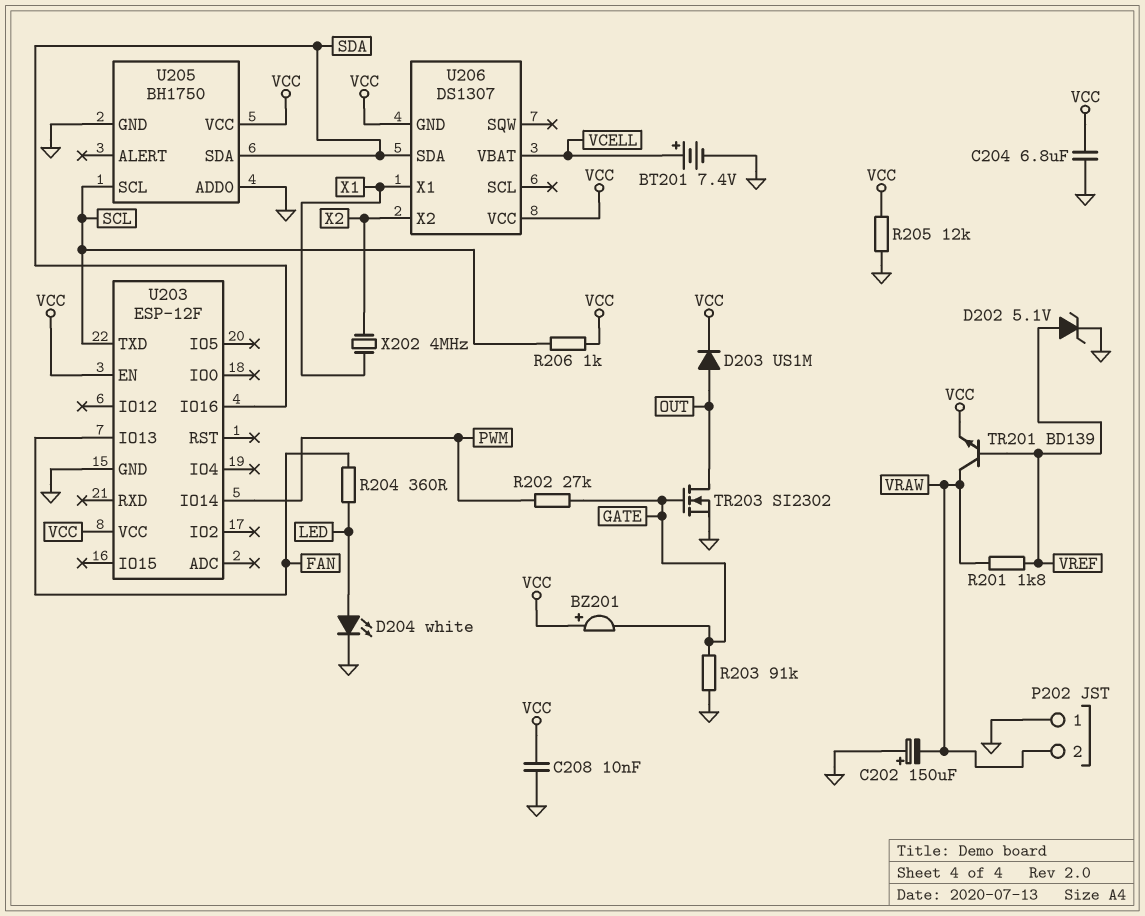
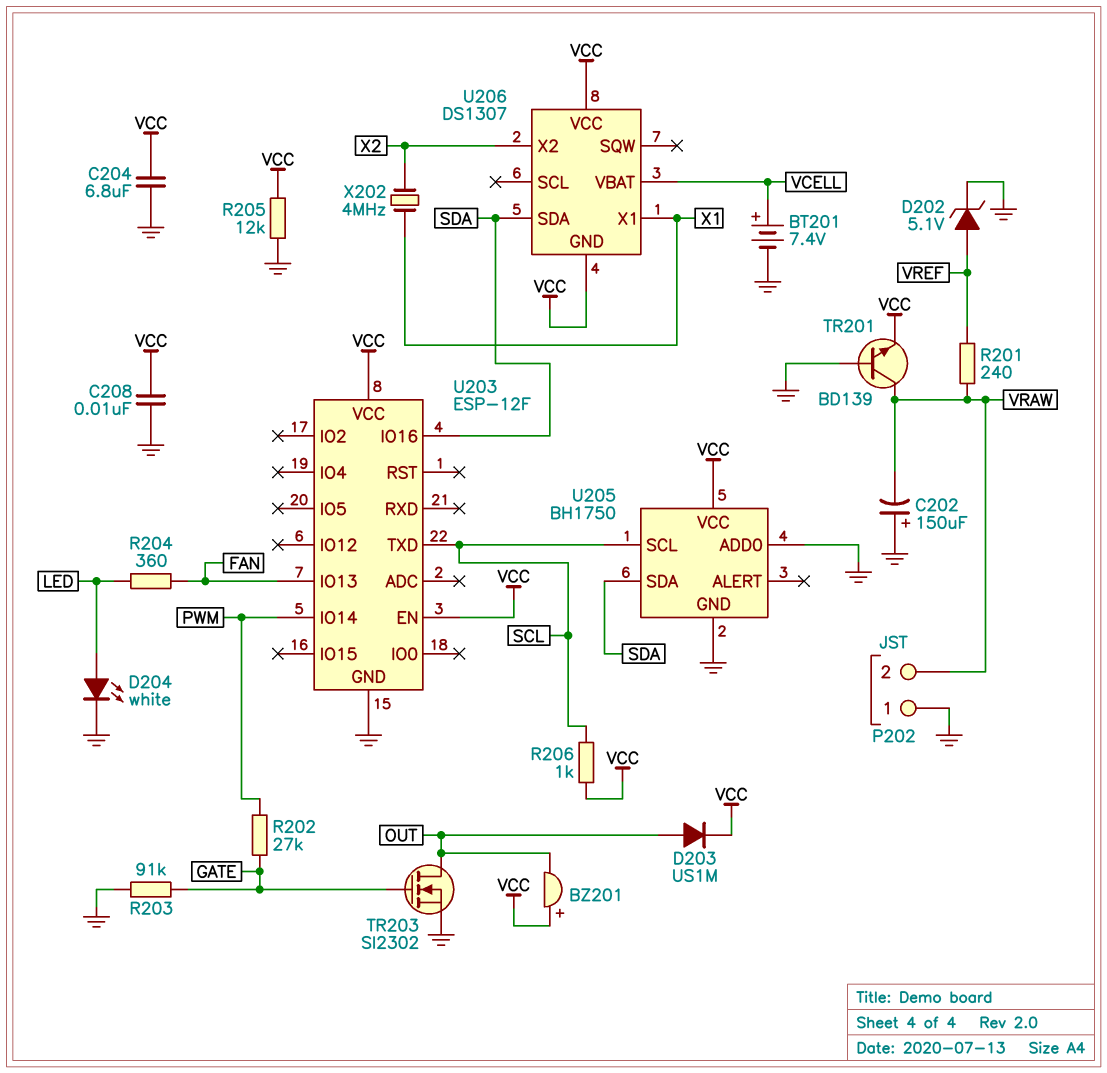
BZ201: buzzer (plus VCC, minus GATE) -> buzzer (plus VCC, minus OUT)
R201: 1.8k (VRAW, VREF) -> 240 (VRAW, VREF)
TR201: NPN BD139 (B VREF, C VRAW, E VCC) -> NPN BD139 (B GND, C VRAW, E VCC)

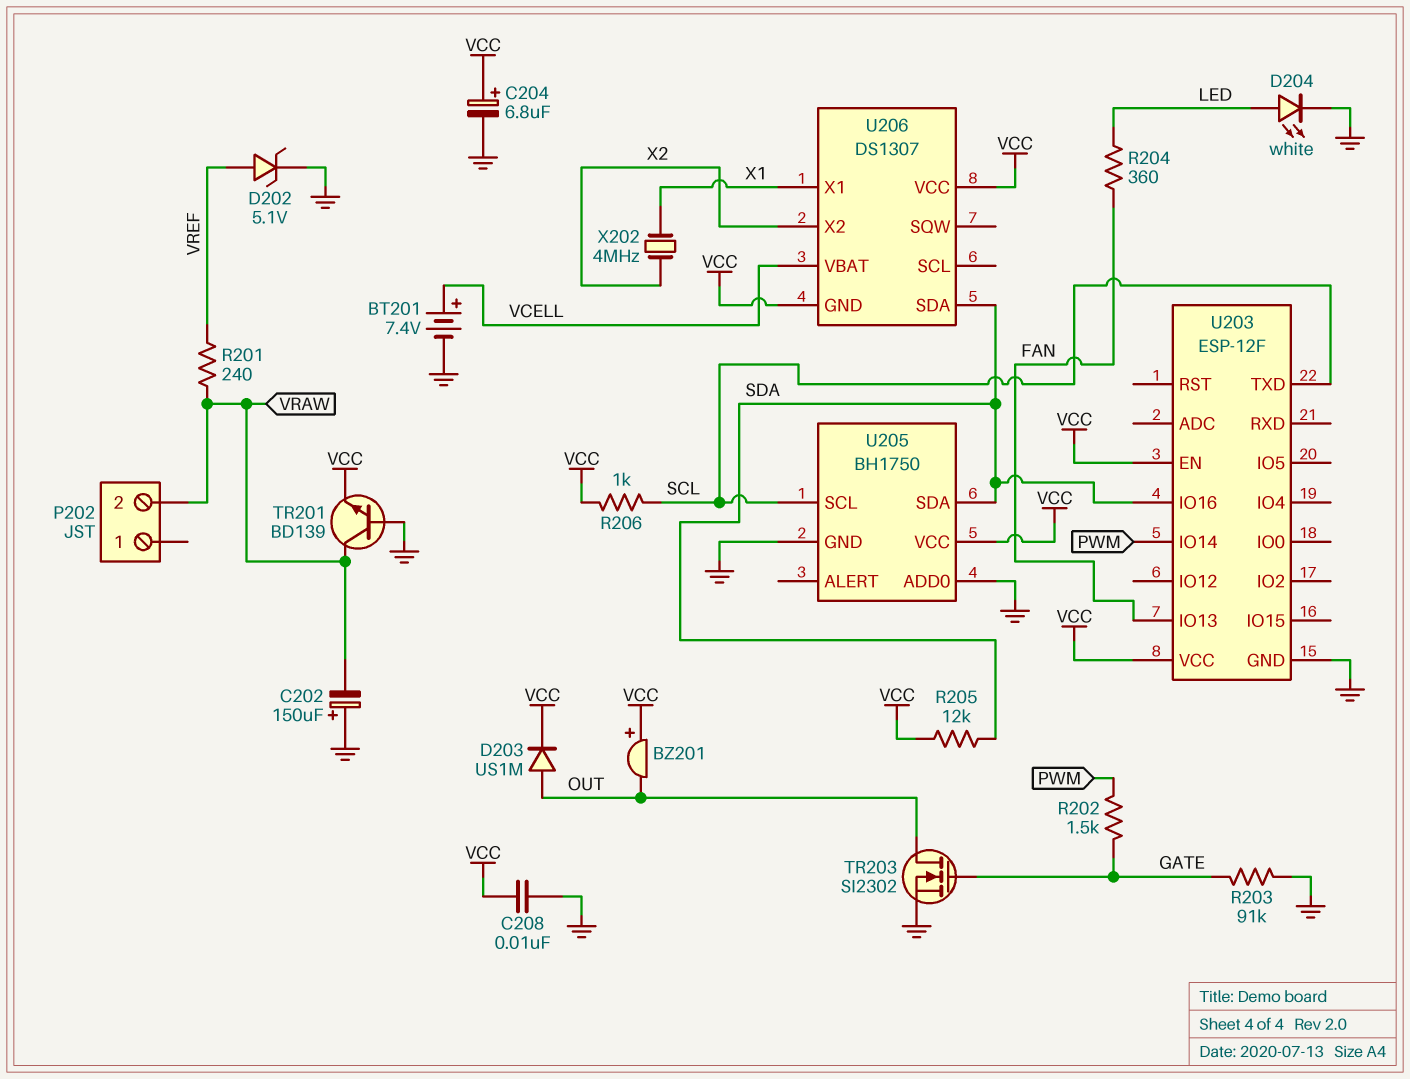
C204: 6.8uF (GND, VCC) -> 6.8uF (plus VCC, minus GND)
P202 pin 1: GND -> none
R202: 27k (GATE, PWM) -> 1.5k (GATE, PWM)
R205: 12k (GND, VCC) -> 12k (SDA, VCC)

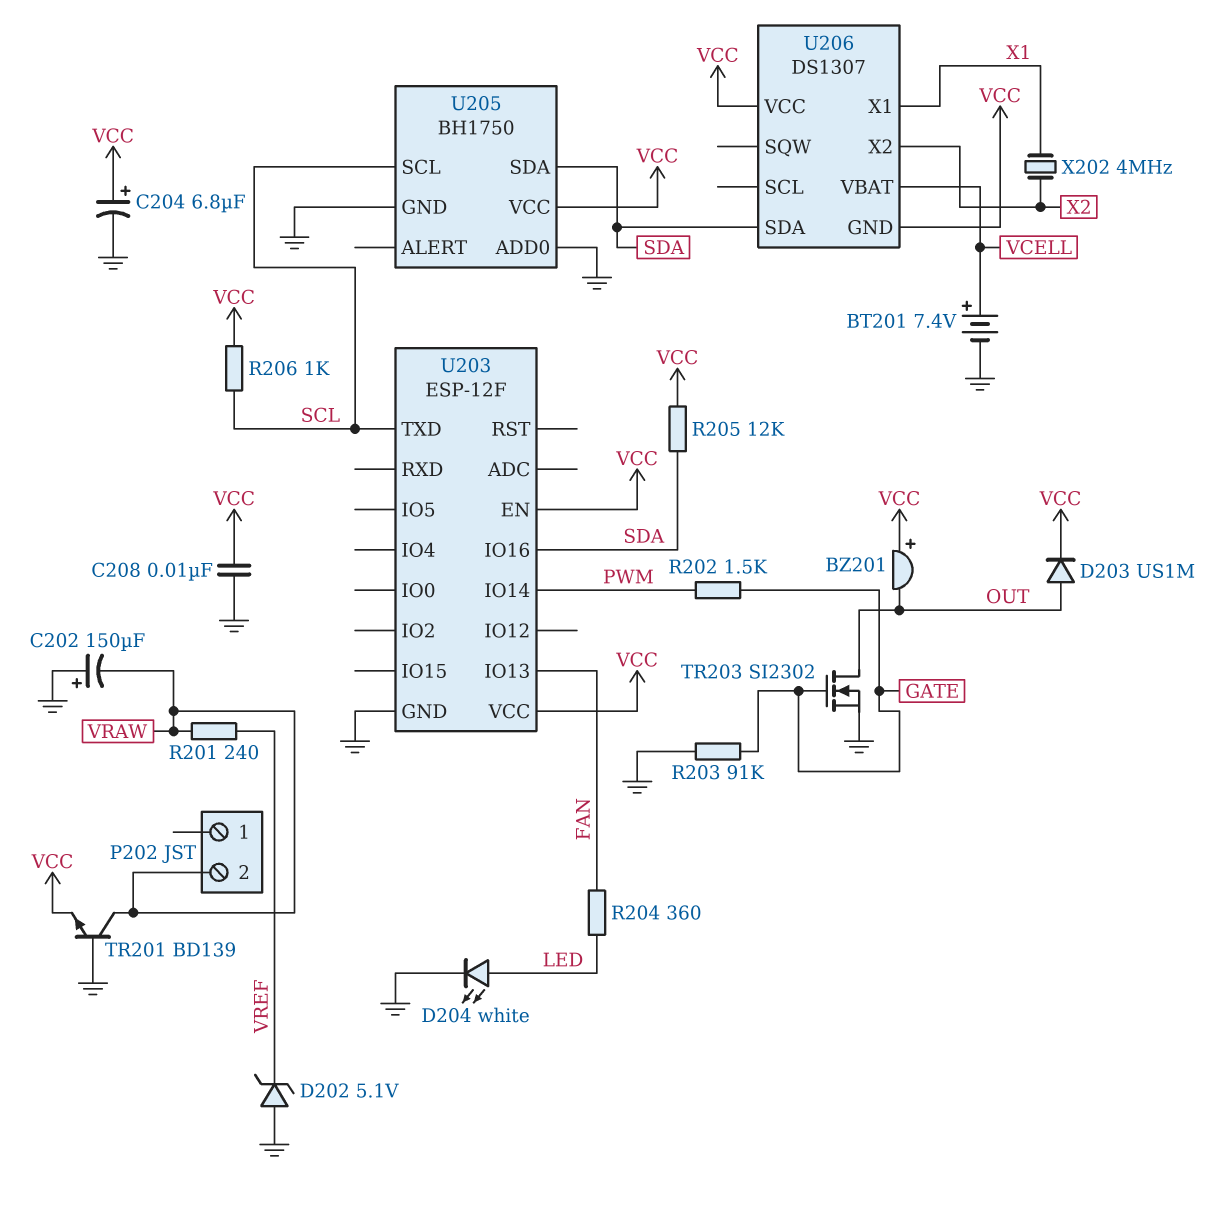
D202: zener 5.1V (A VREF, K GND) -> zener 5.1V (A GND, K VREF)

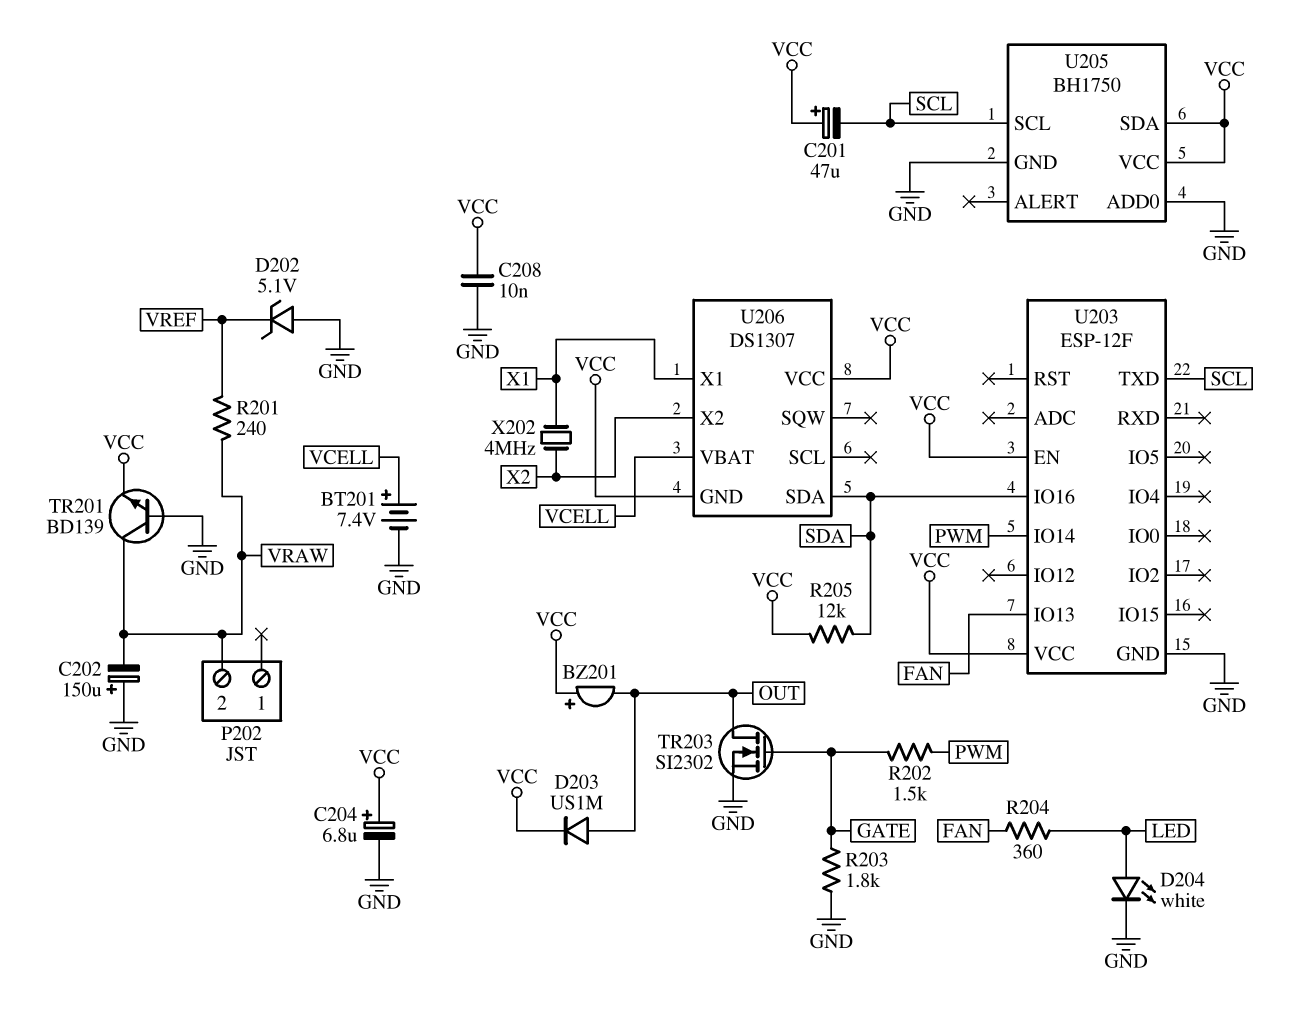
C201: none -> 47uF (plus VCC, minus SCL)
R203: 91k (GATE, GND) -> 1.8k (GATE, GND)
R206: 1k (SCL, VCC) -> none
U205 pin SDA: SDA -> VCC

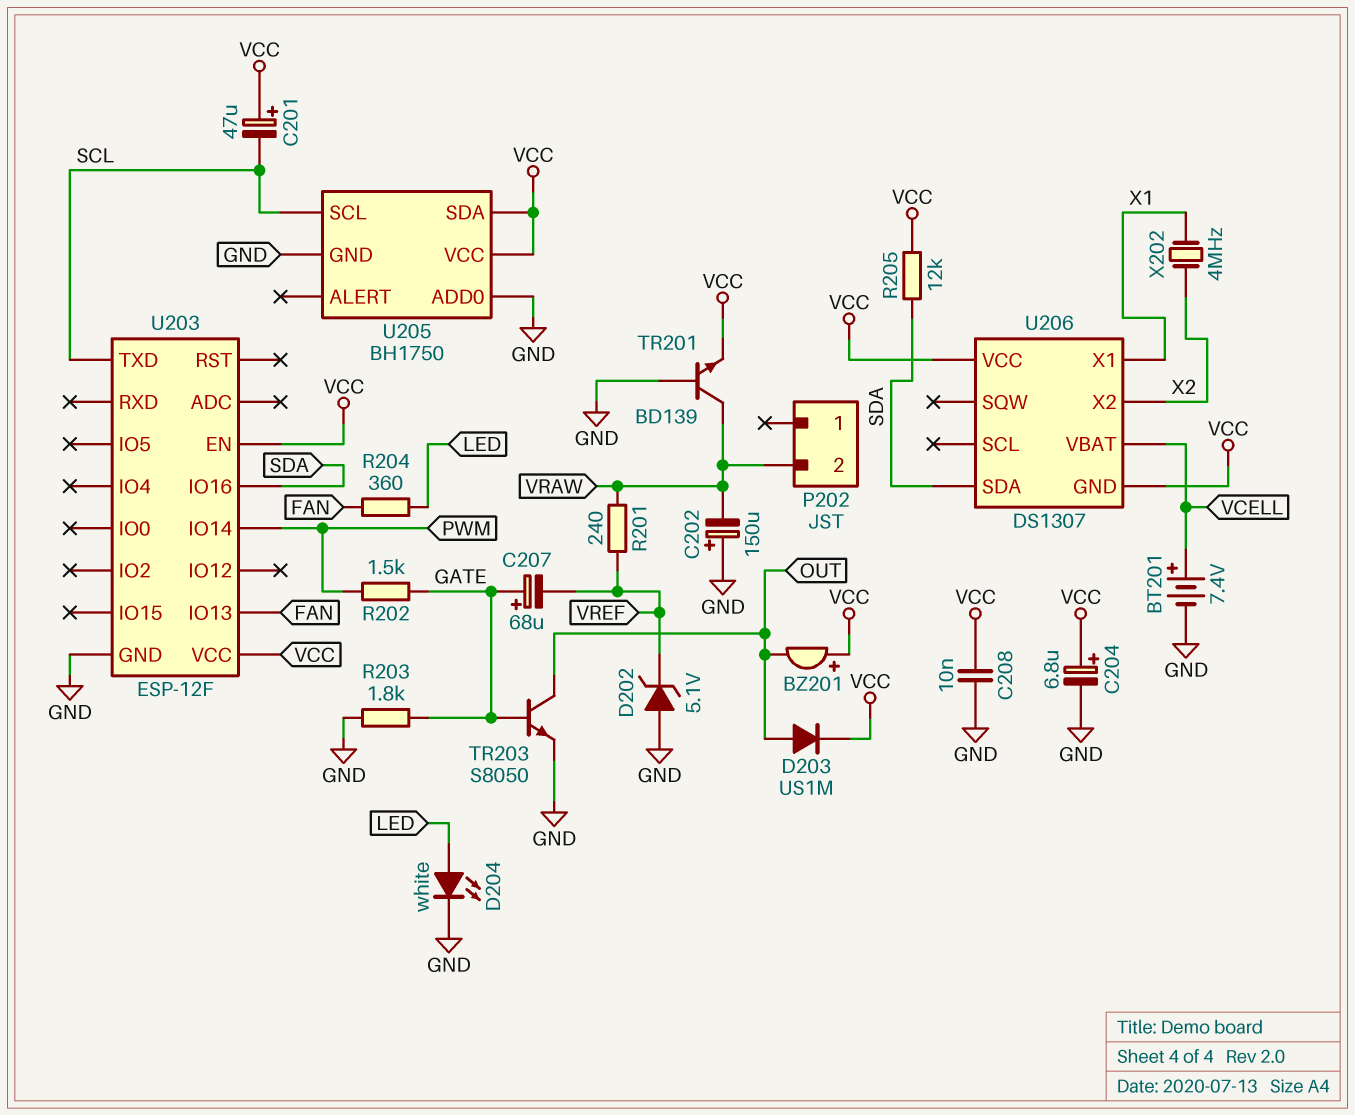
C207: none -> 68uF (plus GATE, minus VREF)
TR203: NMOS SI2302 (G GATE, D OUT, S GND) -> NPN S8050 (B GATE, C OUT, E GND)

